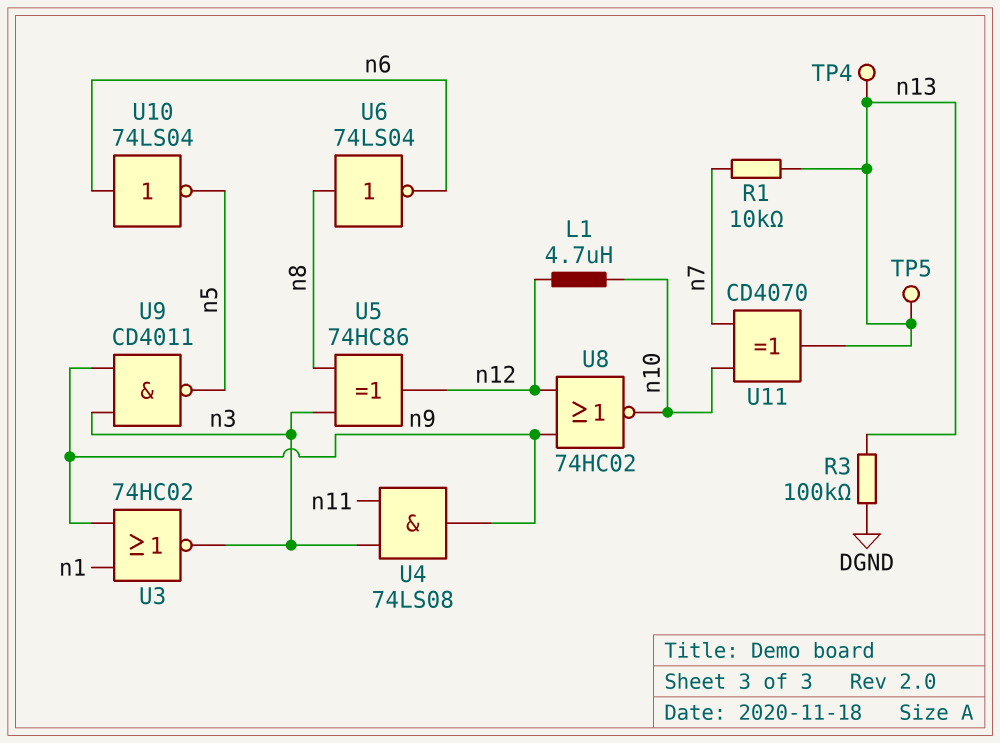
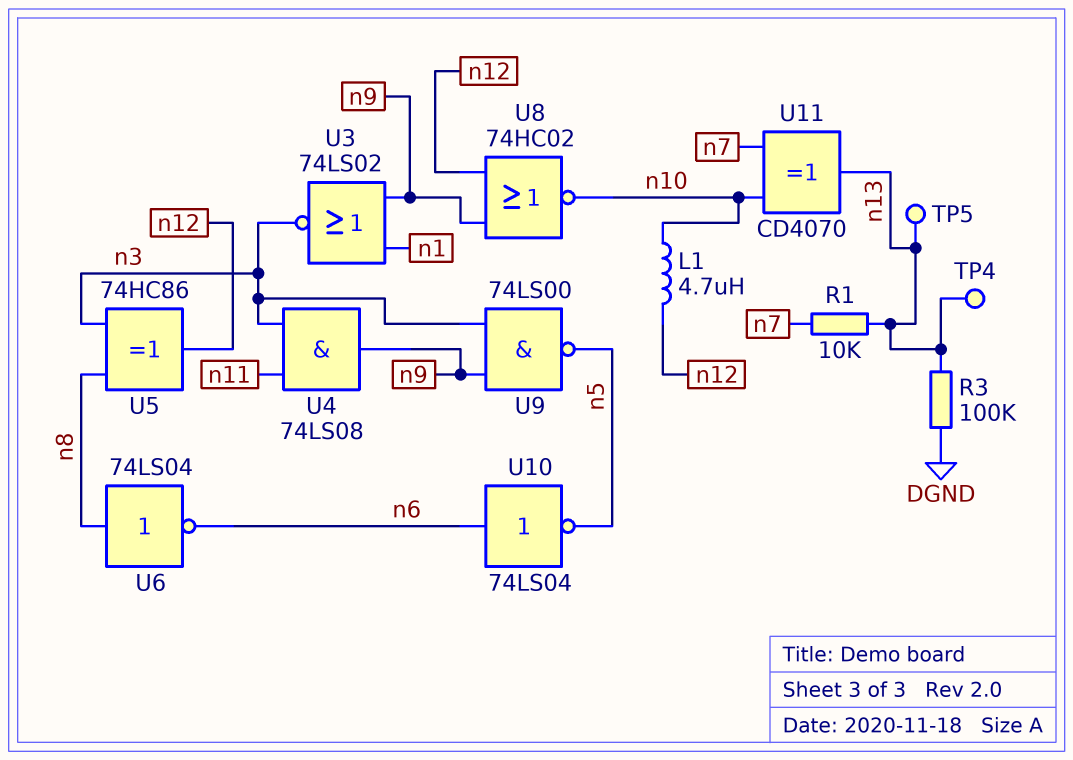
U3: NOR 74HC02 (in n1, in n9, out n3) -> NOR 74LS02 (in n1, in n9, out n3)
U9: NAND CD4011 (in n3, in n9, out n5) -> NAND 74LS00 (in n3, in n9, out n5)

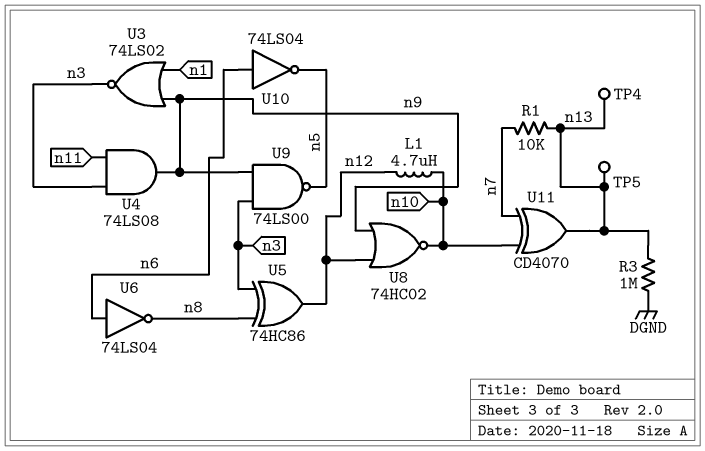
R3: 100k (DGND, n13) -> 1M (DGND, n13)
U6: NOT 74LS04 (in n8, out n6) -> NOT 74LS04 (in n6, out n8)

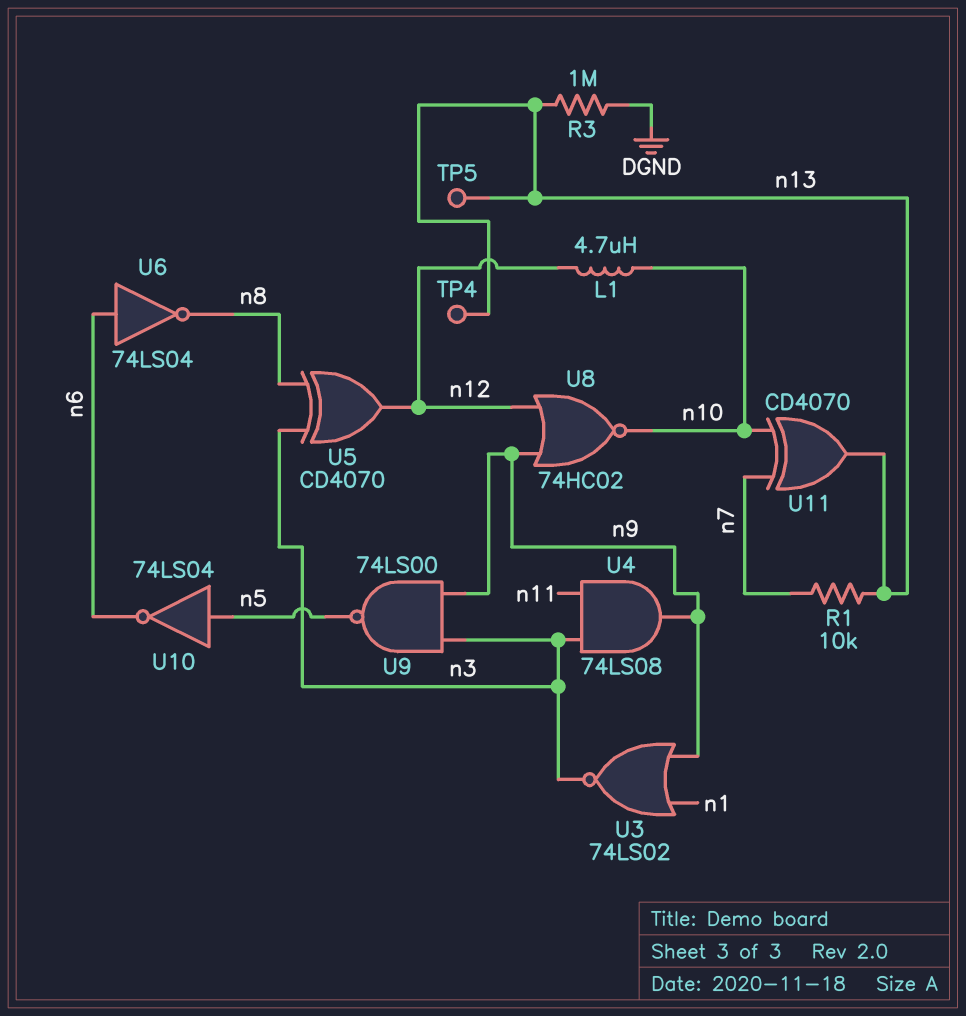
U5: XOR 74HC86 (in n3, in n8, out n12) -> XOR CD4070 (in n3, in n8, out n12)
U10: NOT 74LS04 (in n6, out n5) -> NOT 74LS04 (in n5, out n6)

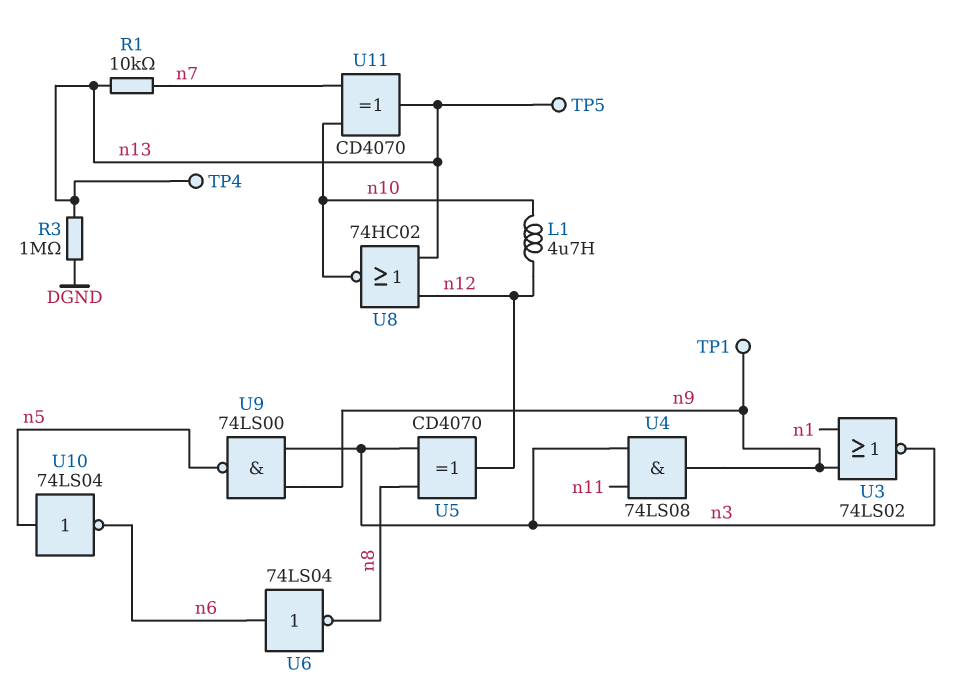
TP1: none -> test point (n9)
U8: NOR 74HC02 (in n9, in n12, out n10) -> NOR 74HC02 (in n12, in n13, out n10)

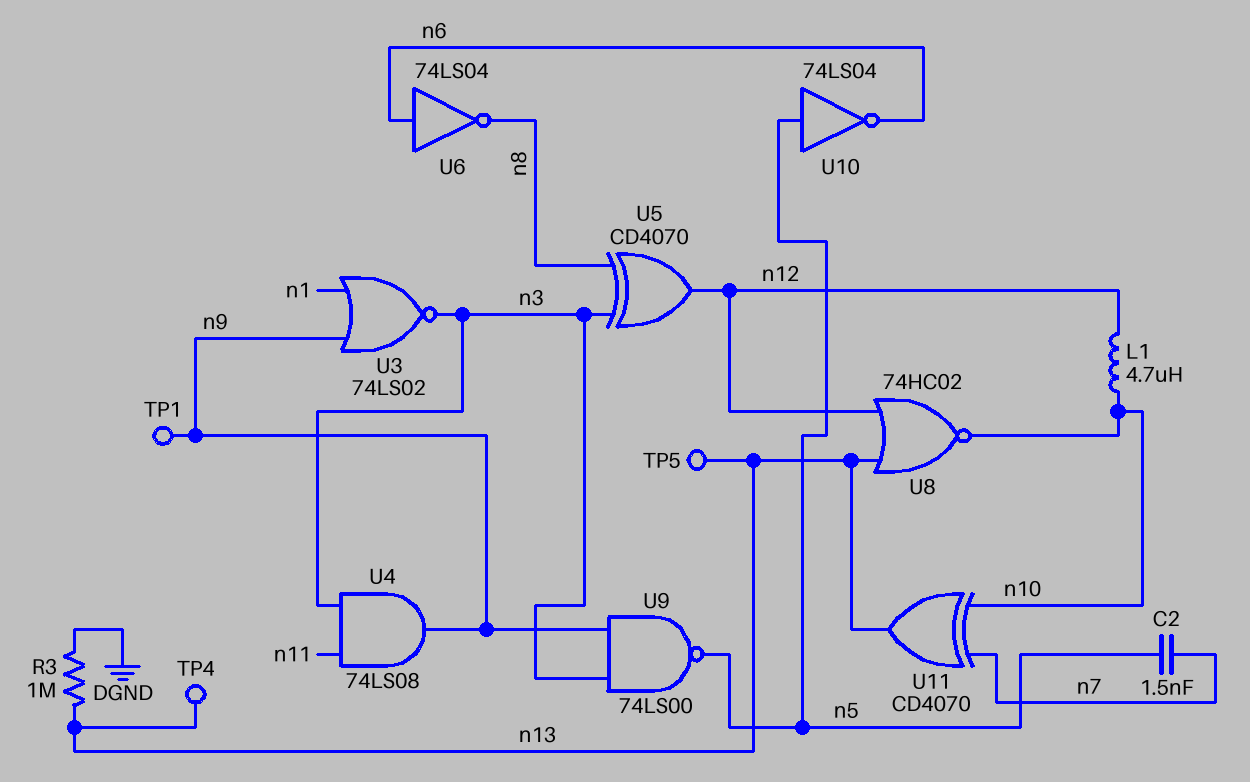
C2: none -> 1.5nF (n5, n7)
R1: 10k (n7, n13) -> none

